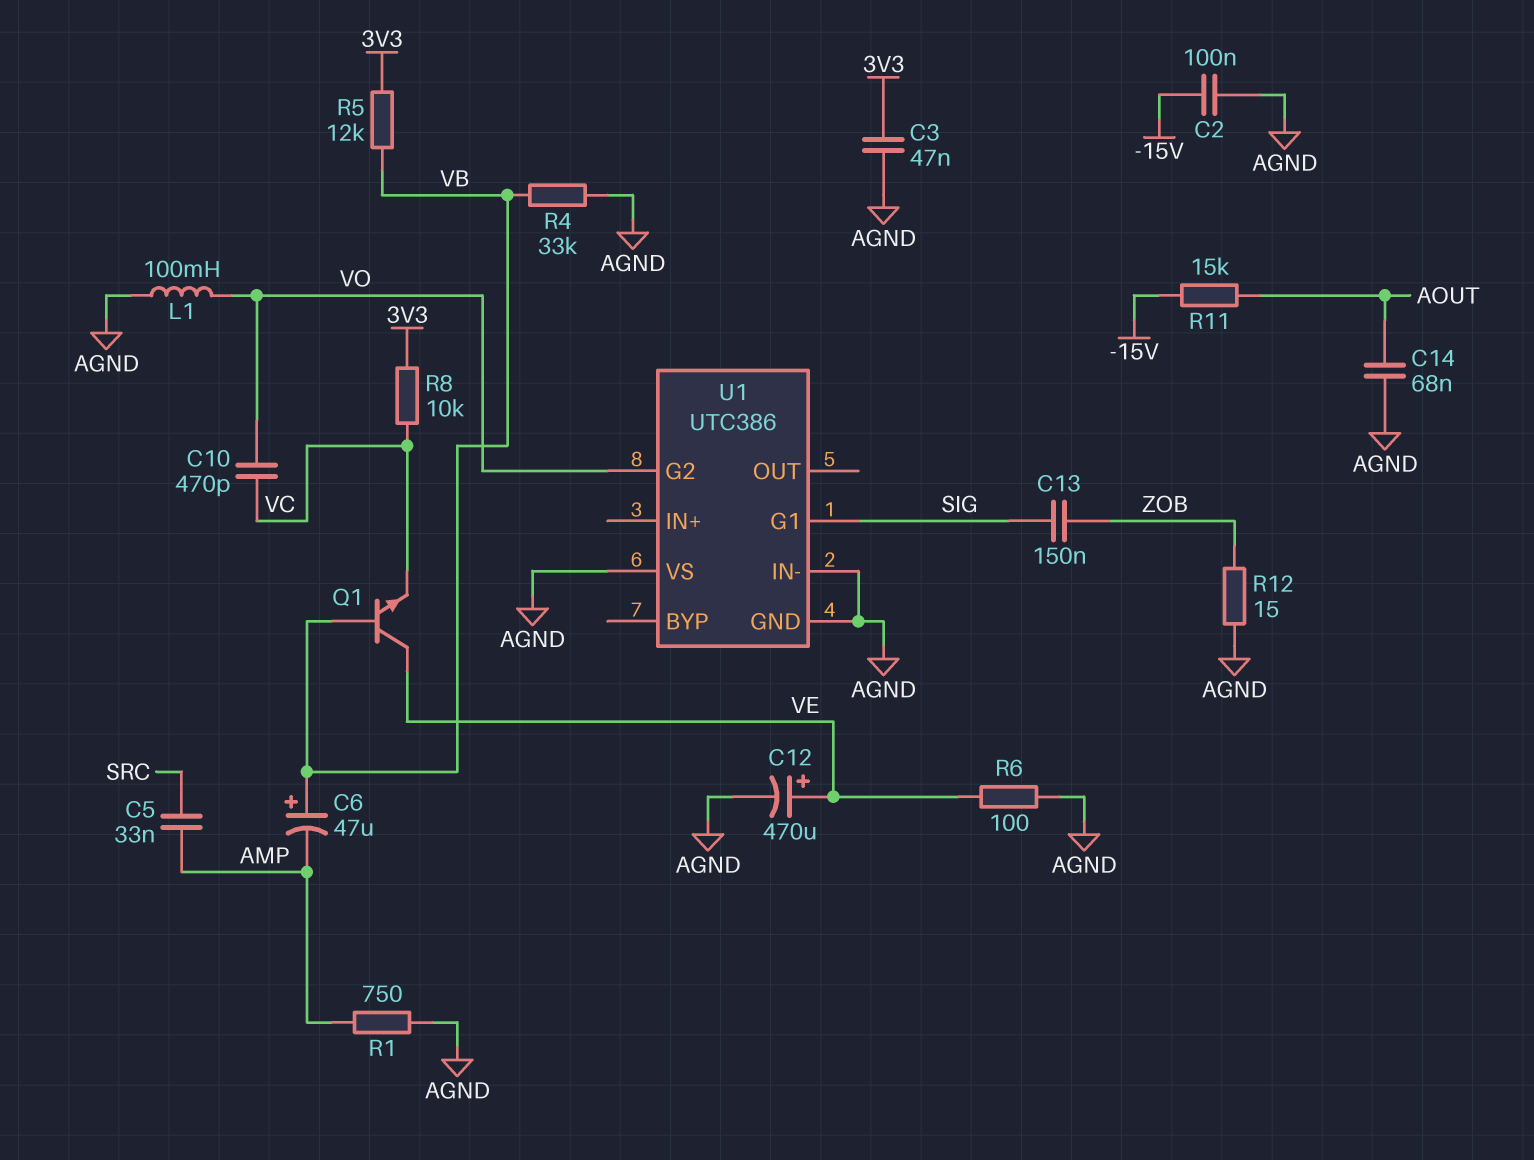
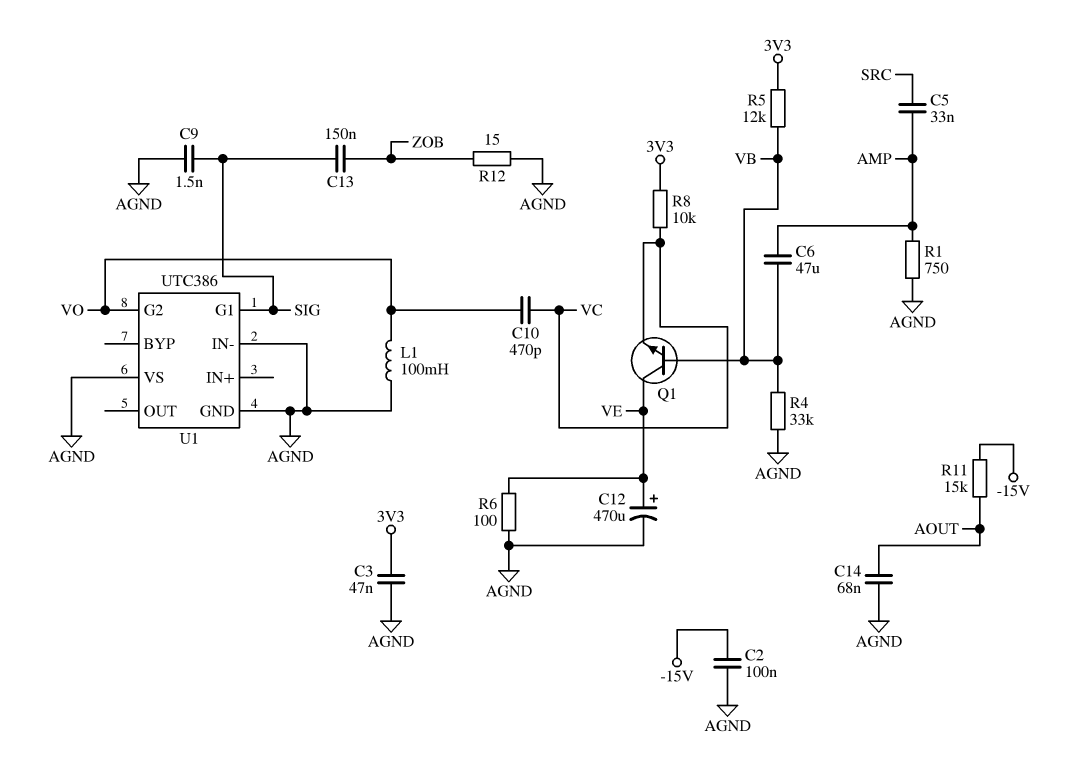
C6: 47uF (plus VB, minus AMP) -> 47uF (AMP, VB)
C9: none -> 1.5nF (AGND, SIG)

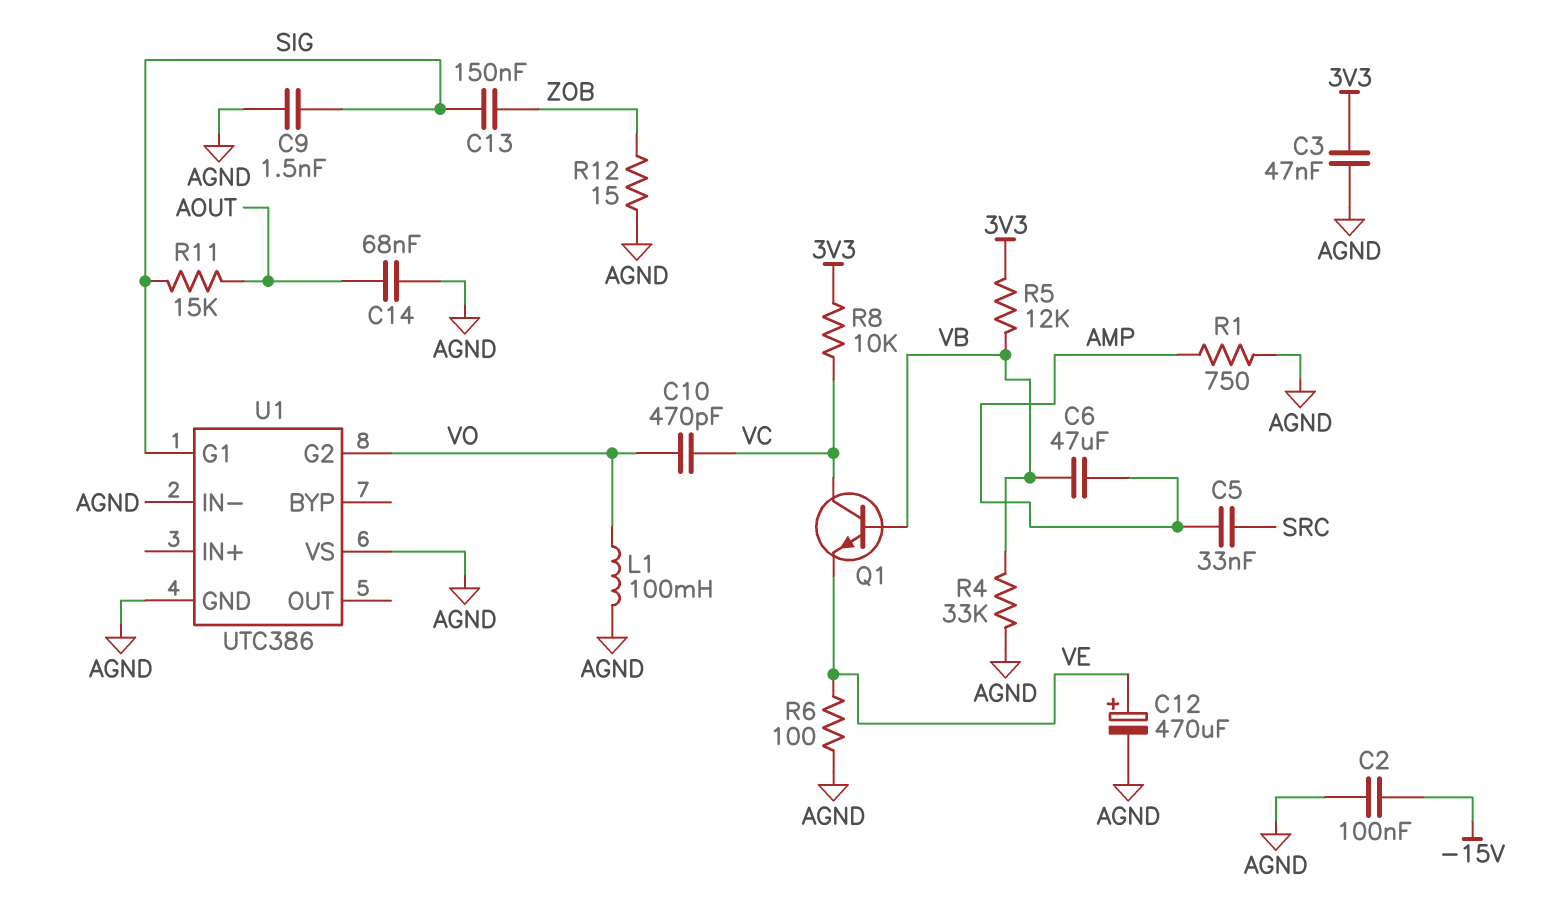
Q1: NPN (B VB, C VE, E VC) -> NPN (B VB, C VC, E VE)
R11: 15k (-15V, AOUT) -> 15k (AOUT, SIG)

